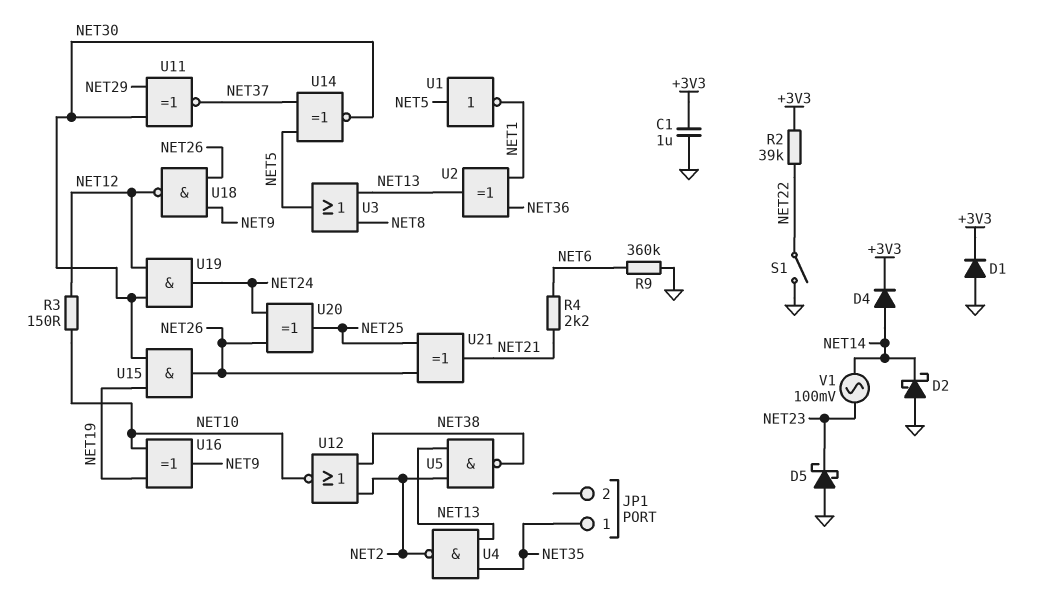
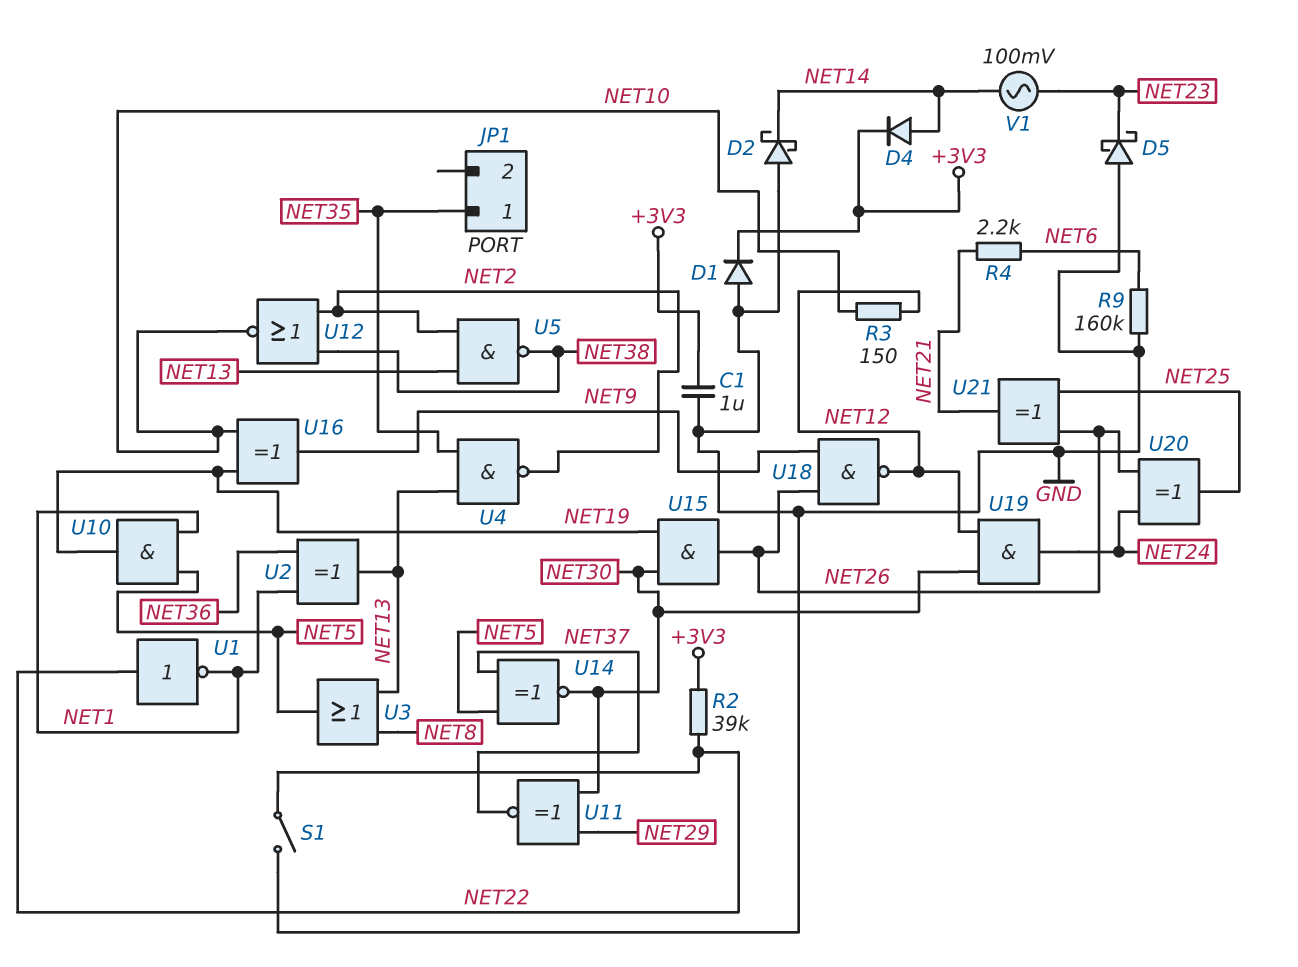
R9: 360k (GND, NET6) -> 160k (GND, NET6)
U1: NOT (in NET5, out NET1) -> NOT (in NET22, out NET1)
U10: none -> AND (in NET1, in NET5, out NET19)

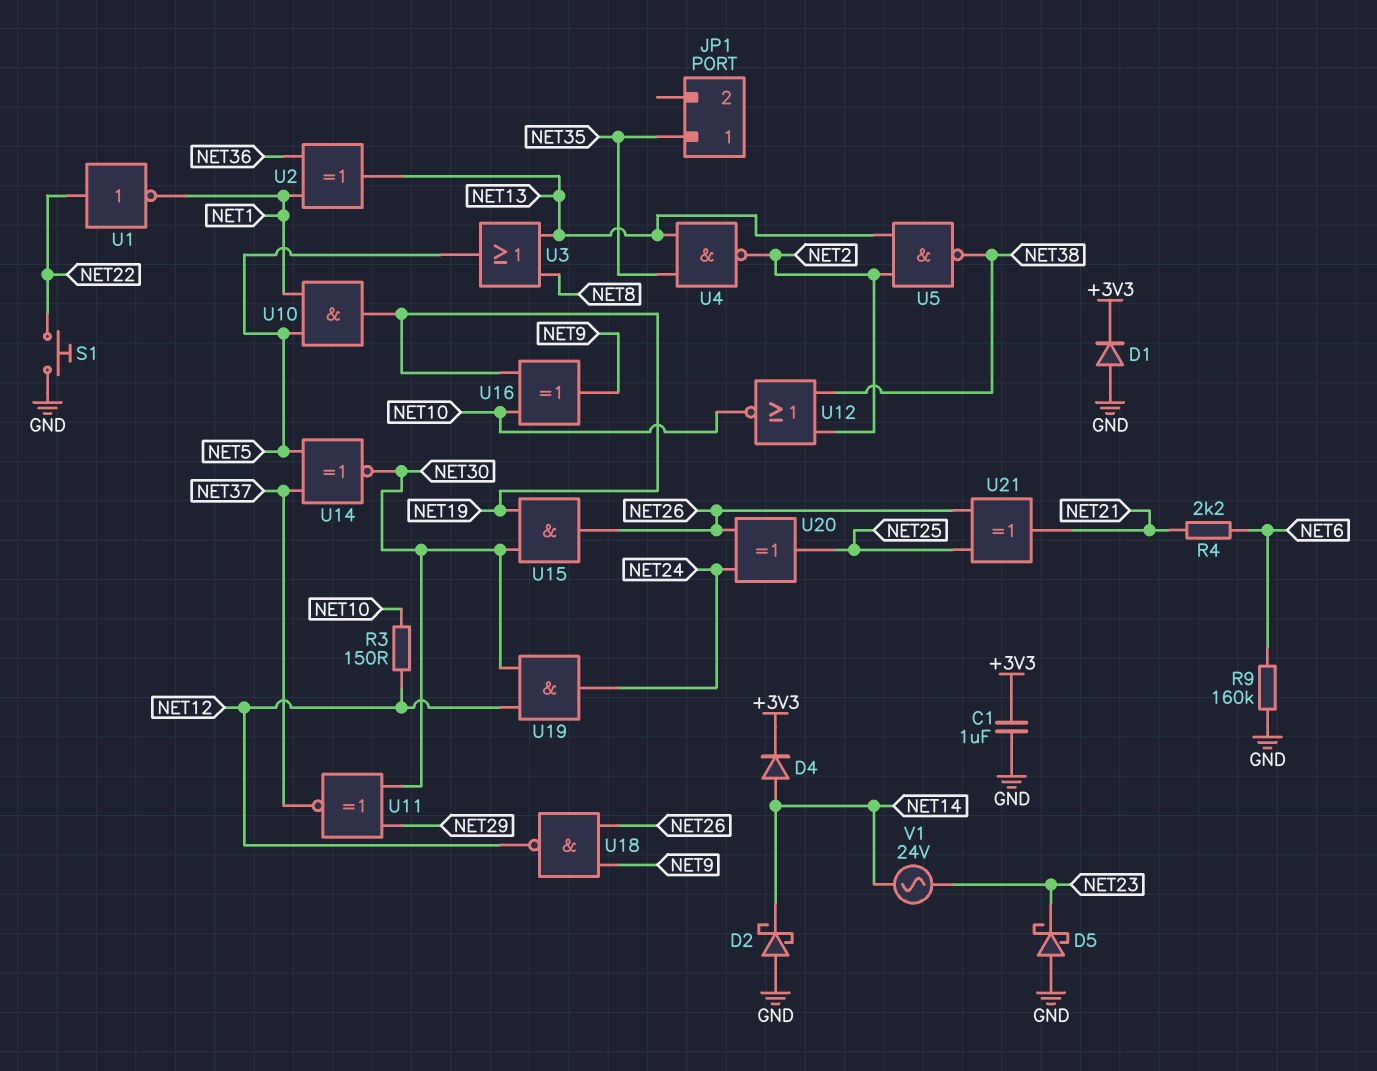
R2: 39k (+3V3, NET22) -> none
S1: switch (GND, NET22) -> button (GND, NET22)
V1: AC 100mV (NET14, NET23) -> AC 24V (NET14, NET23)

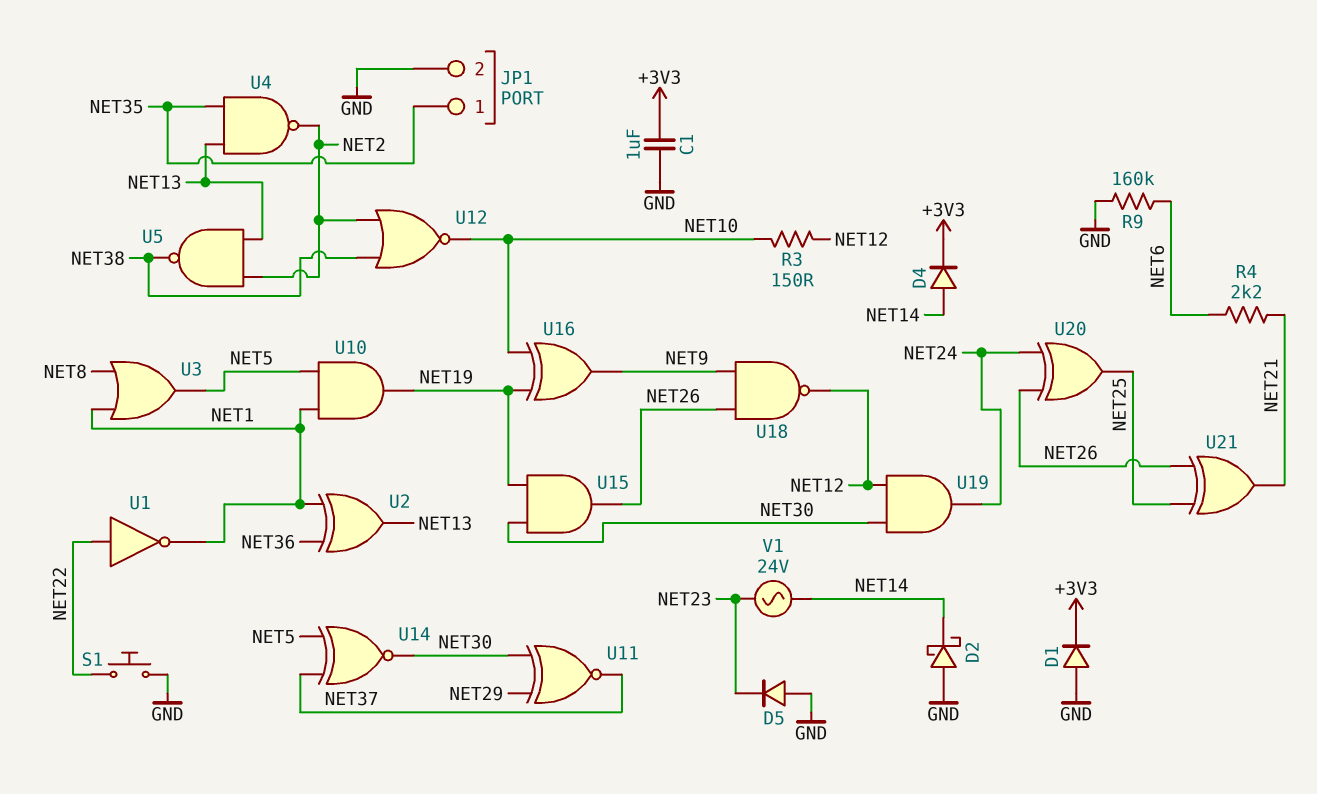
D5: schottky (A GND, K NET23) -> diode (A GND, K NET23)
JP1 pin 2: none -> GND
U3: OR (in NET8, in NET13, out NET5) -> OR (in NET1, in NET8, out NET5)

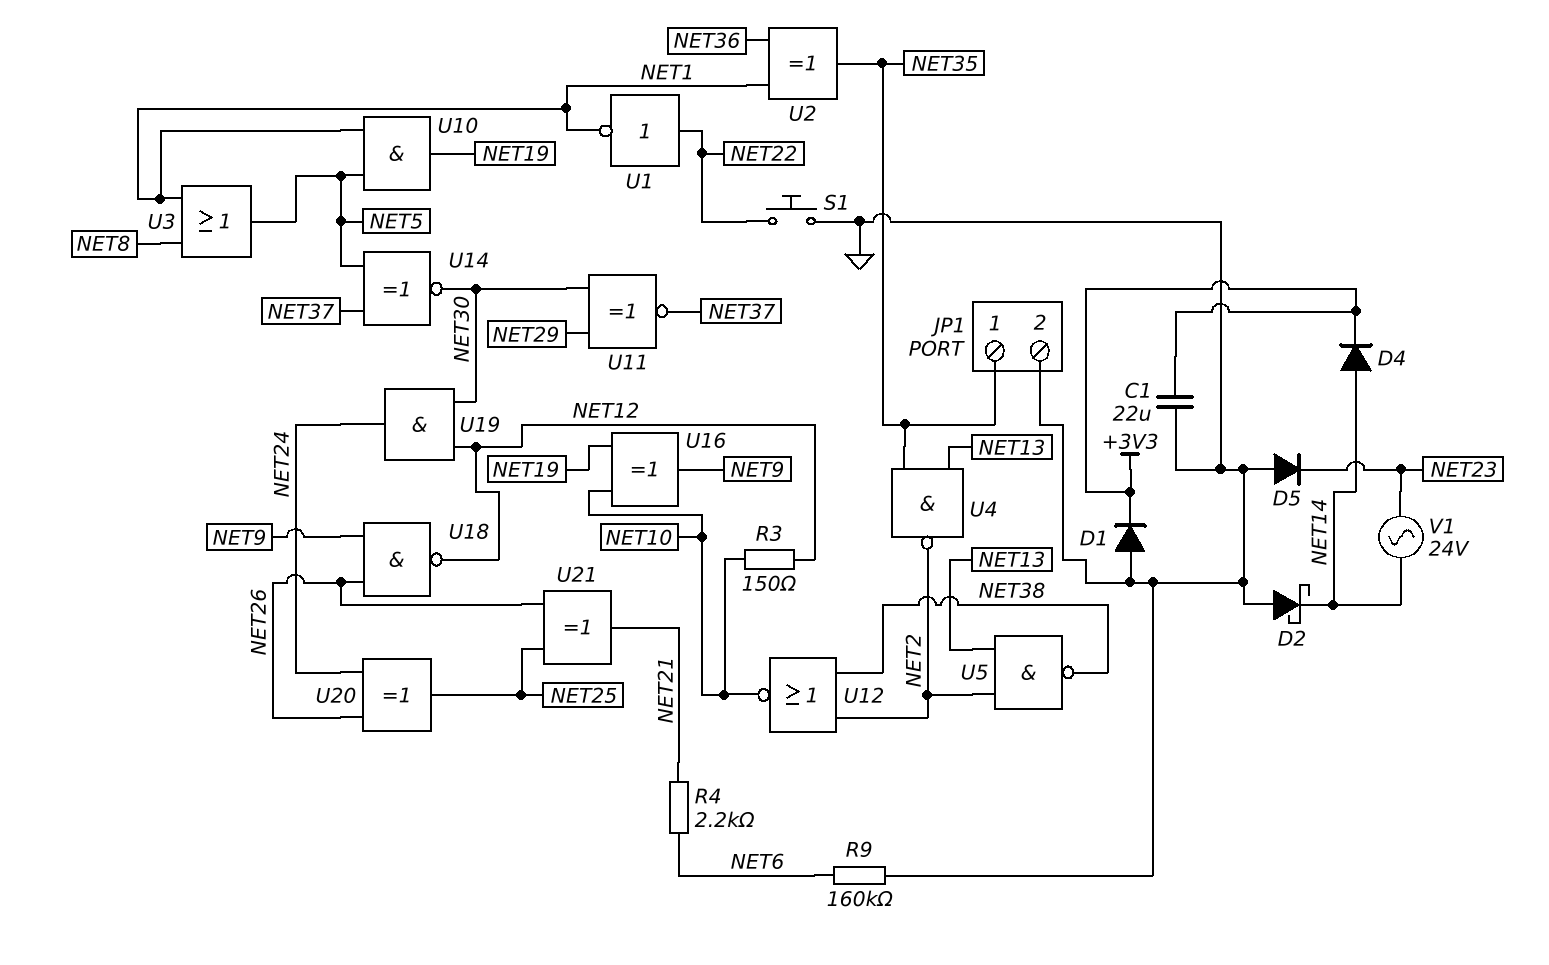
C1: 1uF (+3V3, GND) -> 22uF (+3V3, GND)
U2: XOR (in NET1, in NET36, out NET13) -> XOR (in NET1, in NET36, out NET35)
U15: AND (in NET19, in NET30, out NET26) -> none

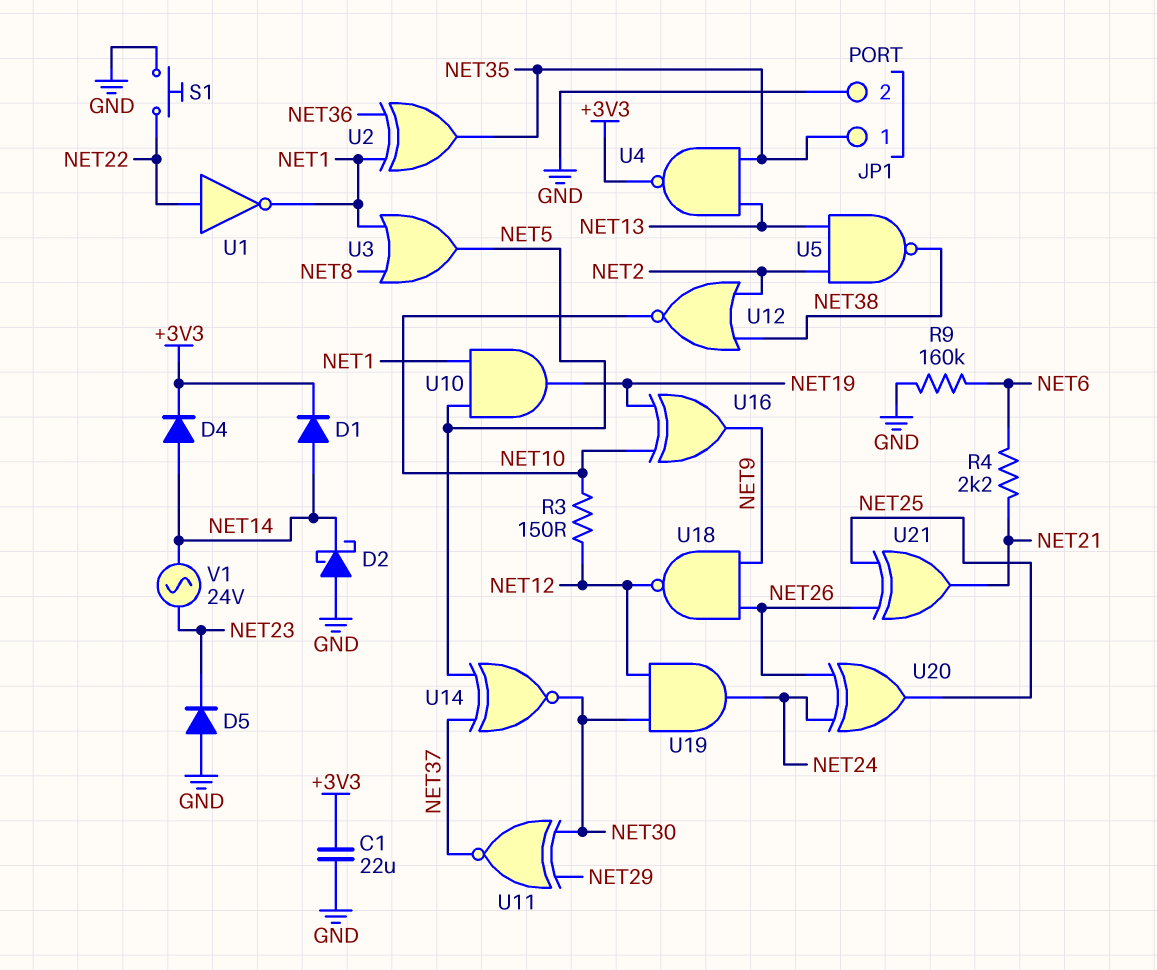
D1: diode (A GND, K +3V3) -> diode (A NET14, K +3V3)
U4: NAND (in NET13, in NET35, out NET2) -> NAND (in NET13, in NET35, out +3V3)

